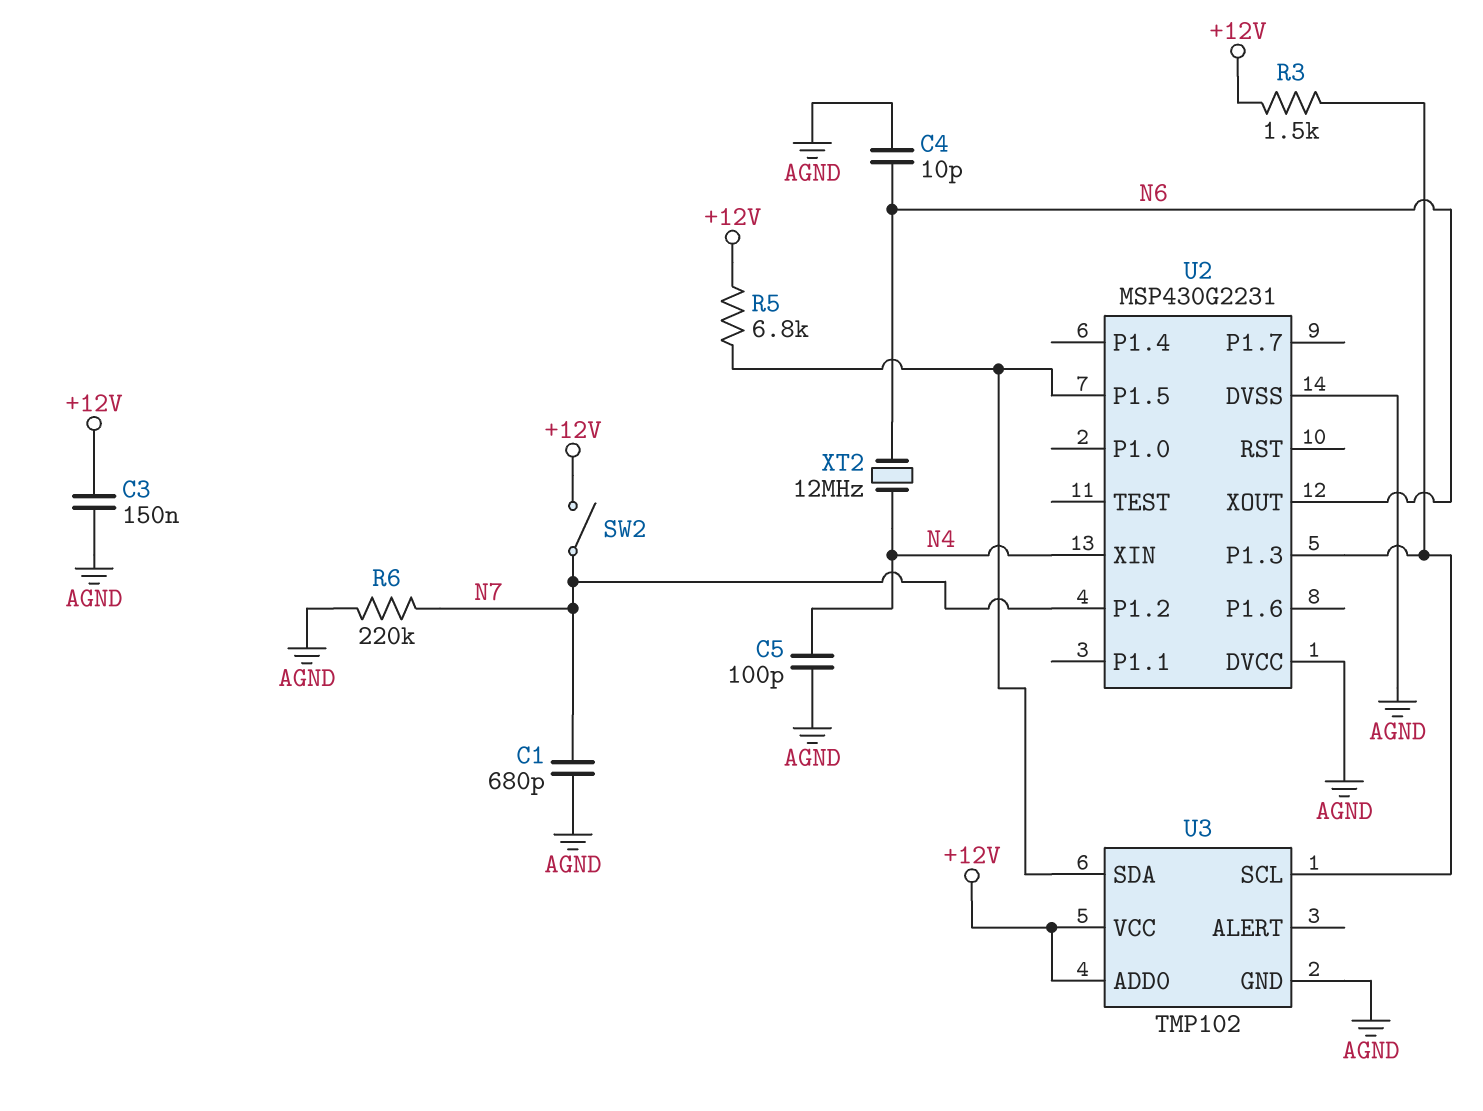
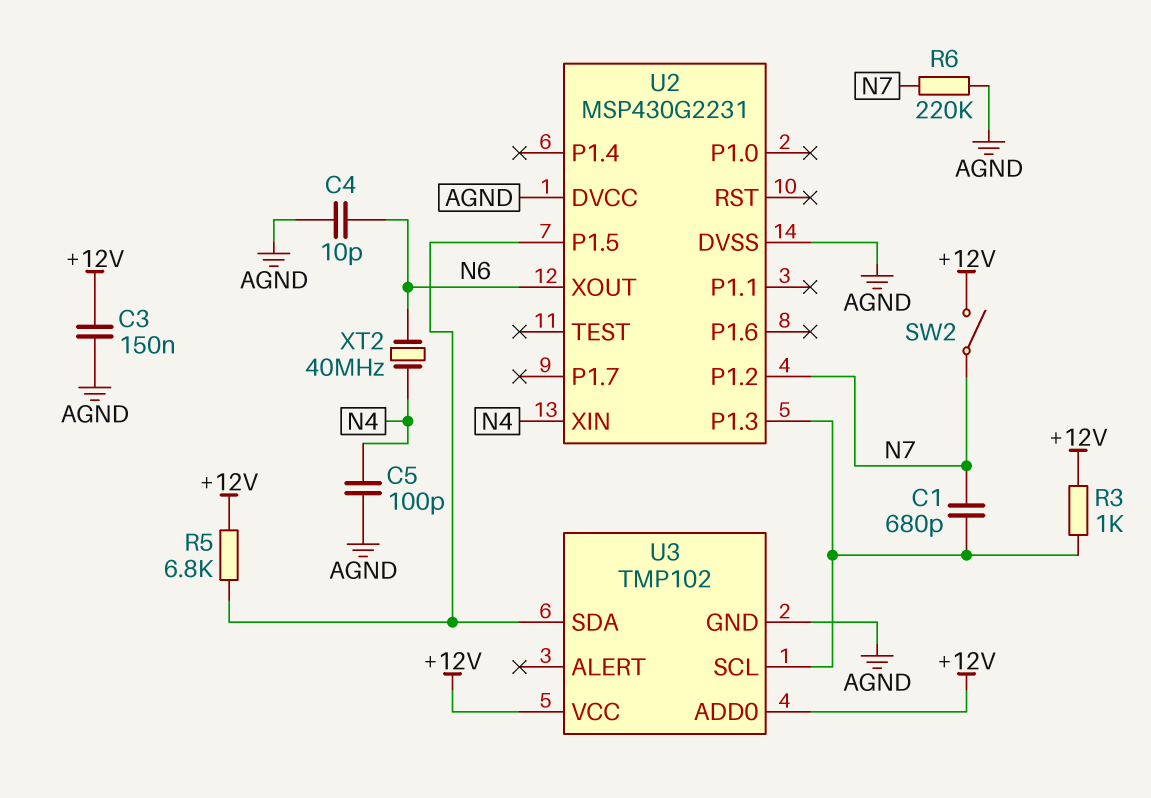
C1: 680pF (AGND, N7) -> 680pF (N7, U2/P1.3)
R3: 1.5k (+12V, U2/P1.3) -> 1k (+12V, U2/P1.3)
XT2: 12MHz (N4, N6) -> 40MHz (N4, N6)

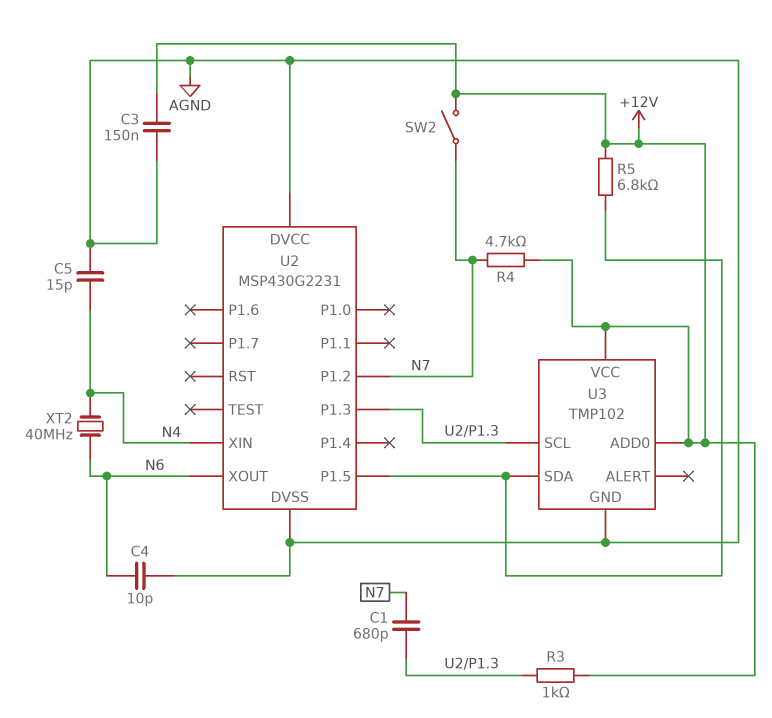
C5: 100pF (AGND, N4) -> 15pF (AGND, N4)
R4: none -> 4.7k (+12V, N7)
R6: 220k (AGND, N7) -> none

